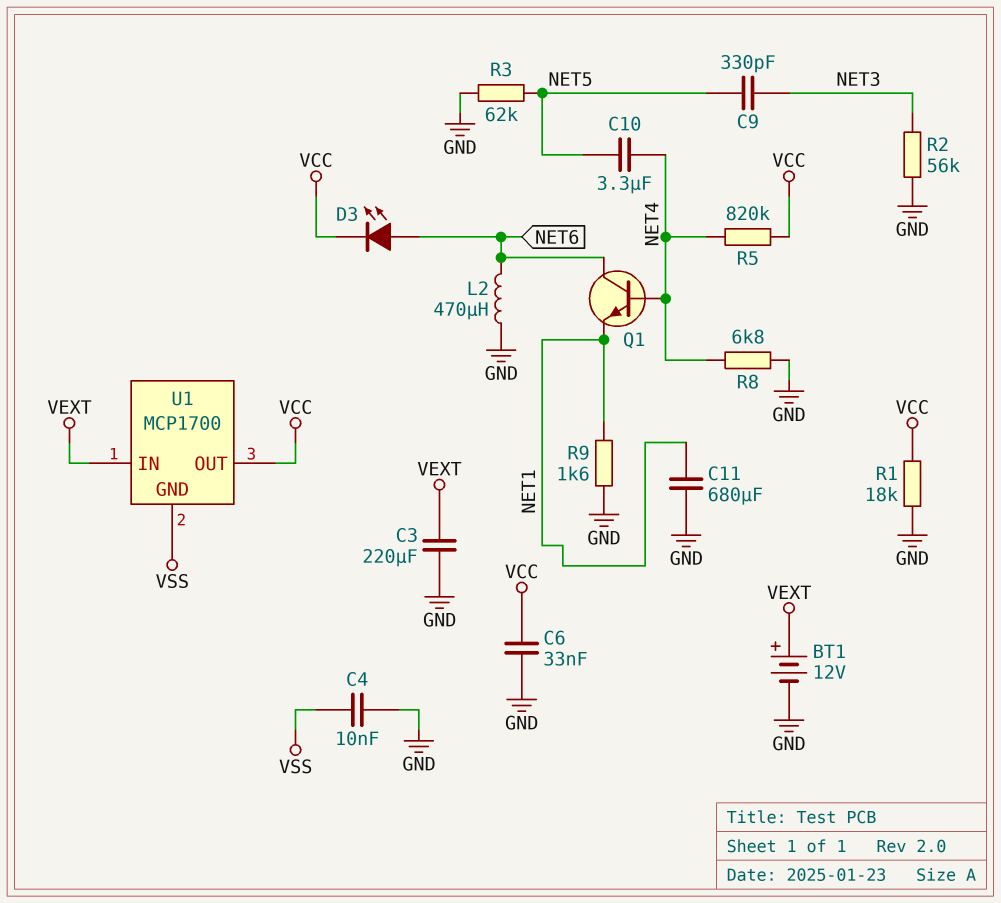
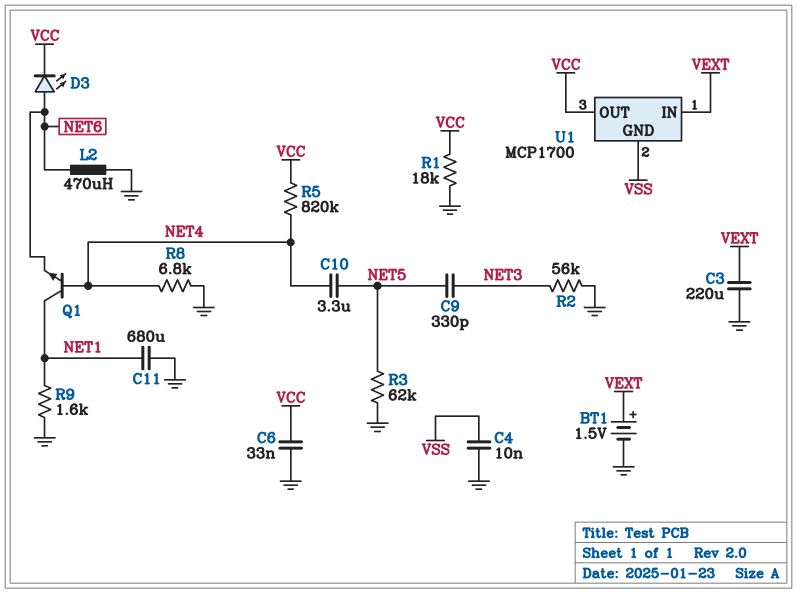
BT1: 12V (plus VEXT, minus GND) -> 1.5V (plus VEXT, minus GND)
Q1: NPN (B NET4, C NET6, E NET1) -> NPN (B NET4, C NET1, E NET6)

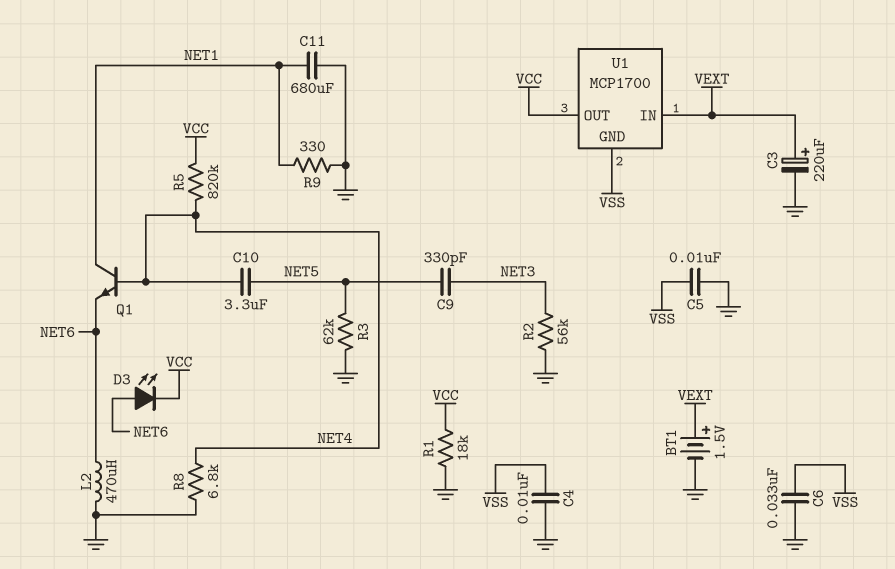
C3: 220uF (GND, VEXT) -> 220uF (plus VEXT, minus GND)
C5: none -> 10nF (GND, VSS)
C6: 33nF (GND, VCC) -> 33nF (GND, VSS)
R9: 1.6k (GND, NET1) -> 330 (GND, NET1)

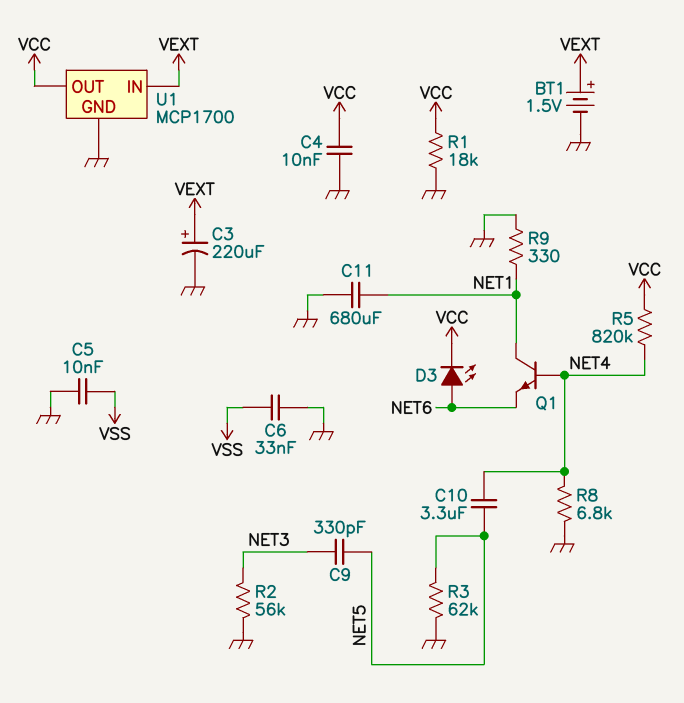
C4: 10nF (GND, VSS) -> 10nF (GND, VCC)
L2: 470uH (GND, NET6) -> none
U1 pin GND: VSS -> GND

